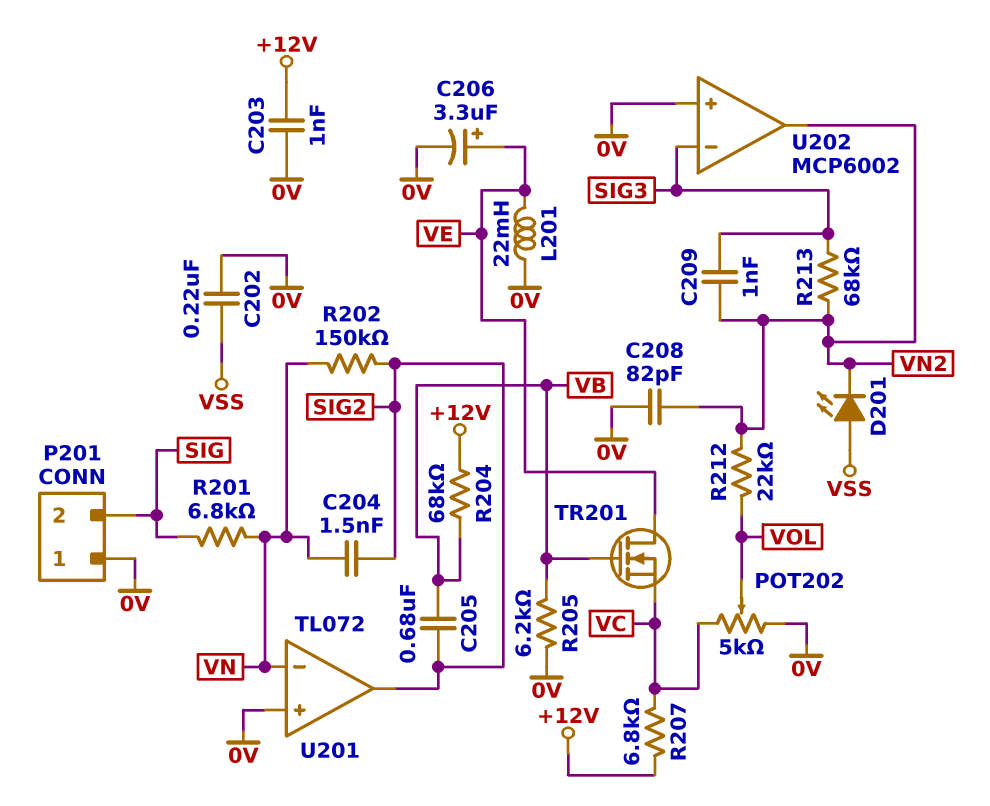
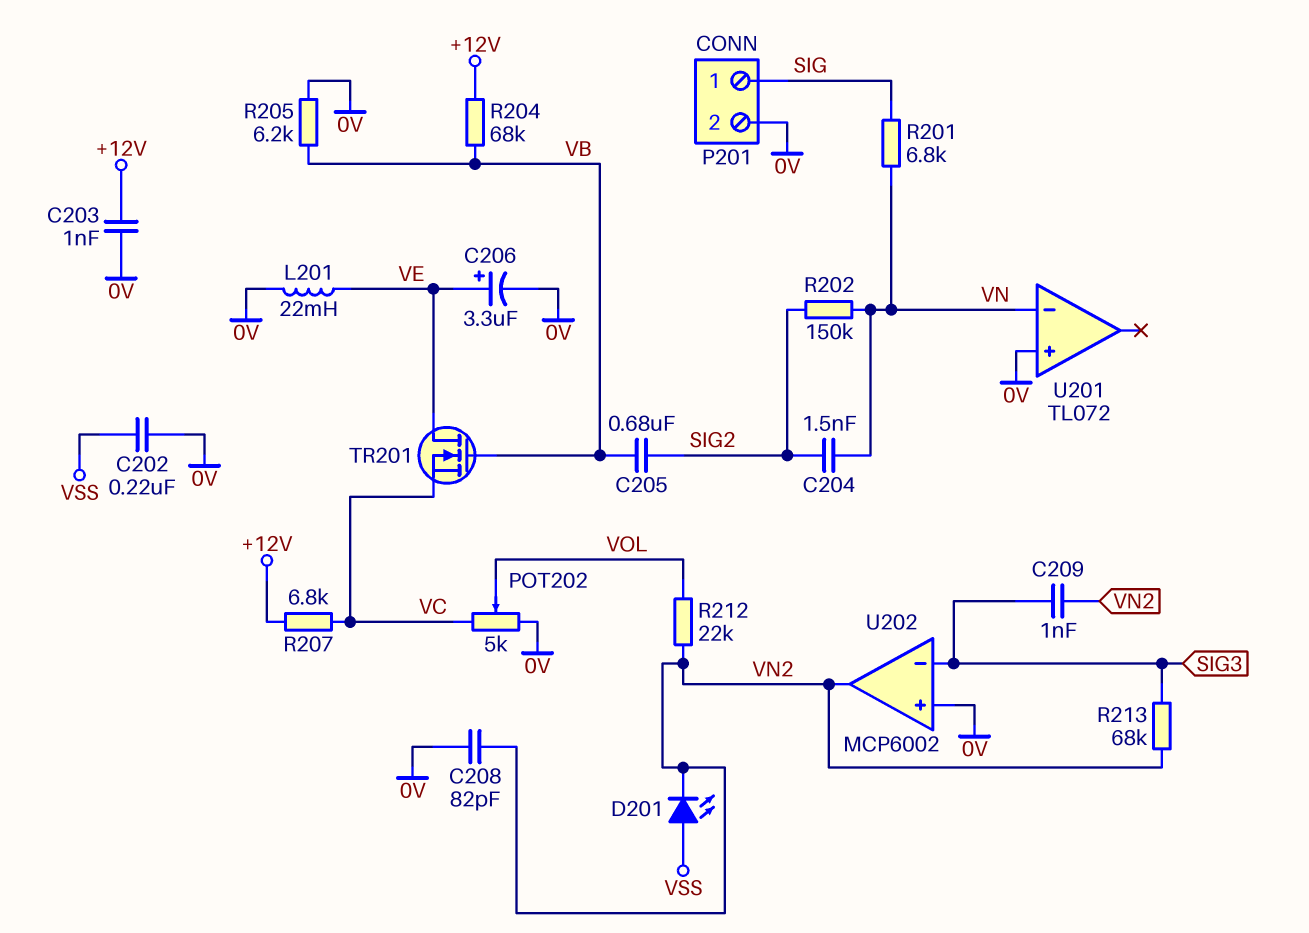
P201 pin 1: 0V -> SIG
P201 pin 2: SIG -> 0V
U201 pin out: SIG2 -> none

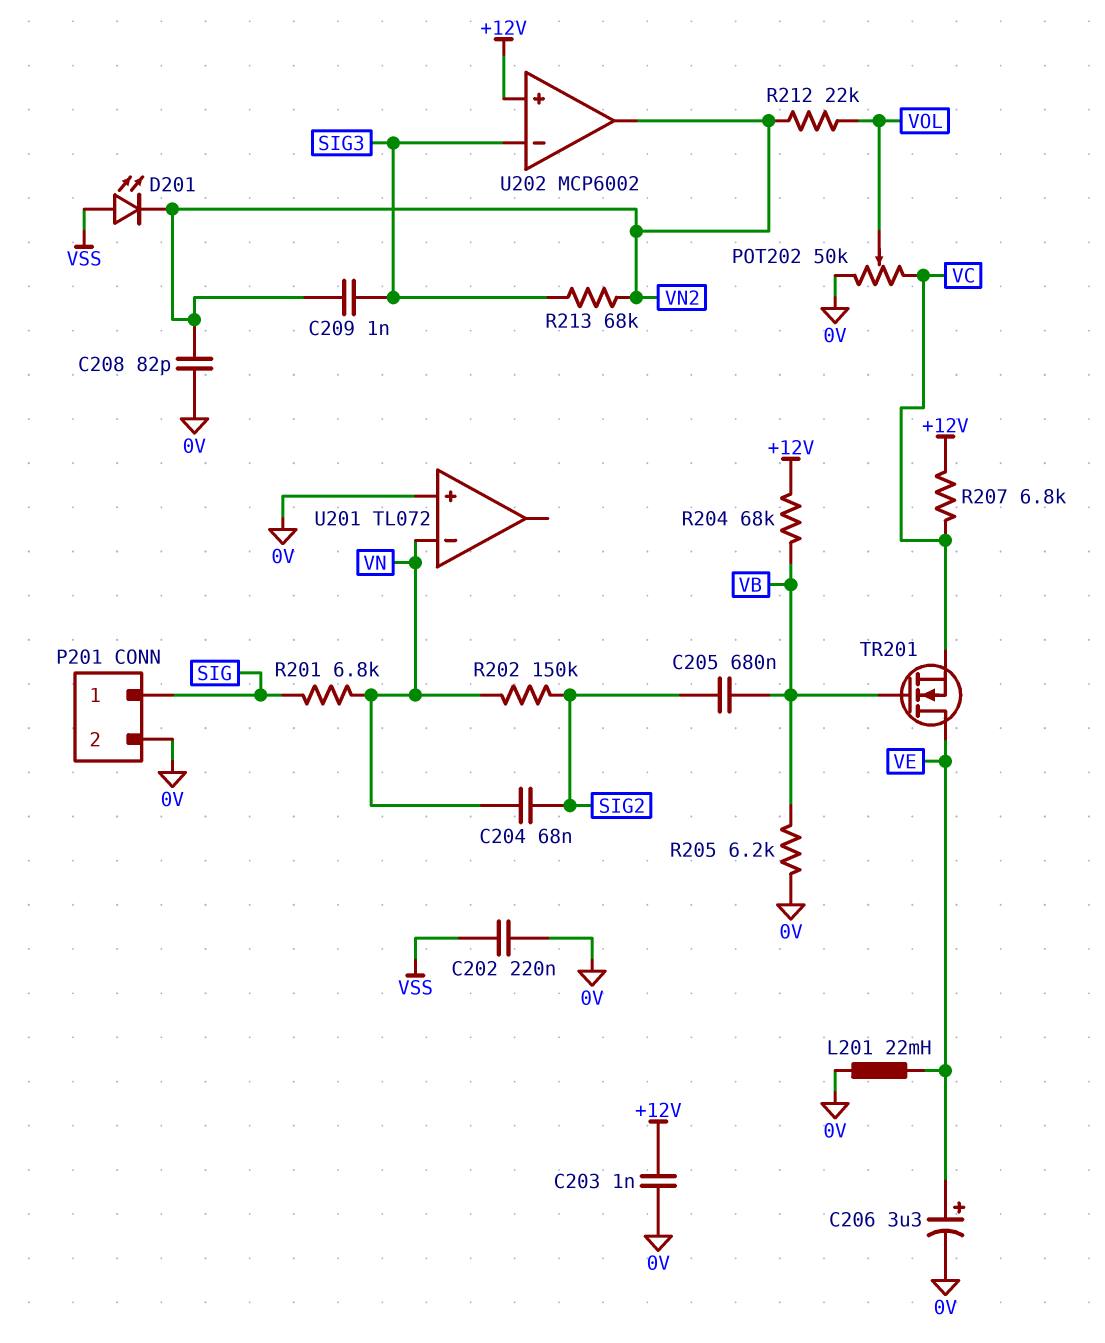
C204: 1.5nF (SIG2, VN) -> 68nF (SIG2, VN)
POT202: 5k (0V, VC, wiper VOL) -> 50k (0V, VC, wiper VOL)
U202 pin in+: 0V -> +12V

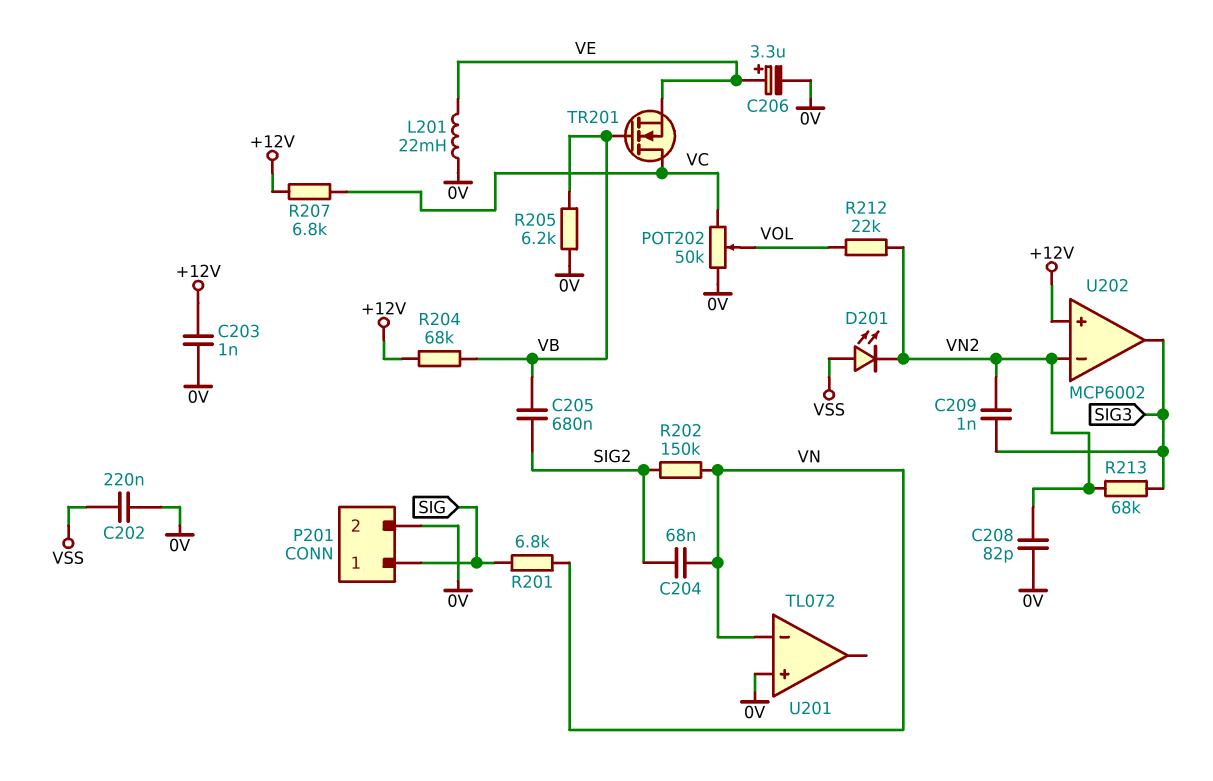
TR201: NMOS (G VB, D VE, S VC) -> NMOS (G VB, D VC, S VE)
U202 pin in-: SIG3 -> VN2
U202 pin out: VN2 -> SIG3

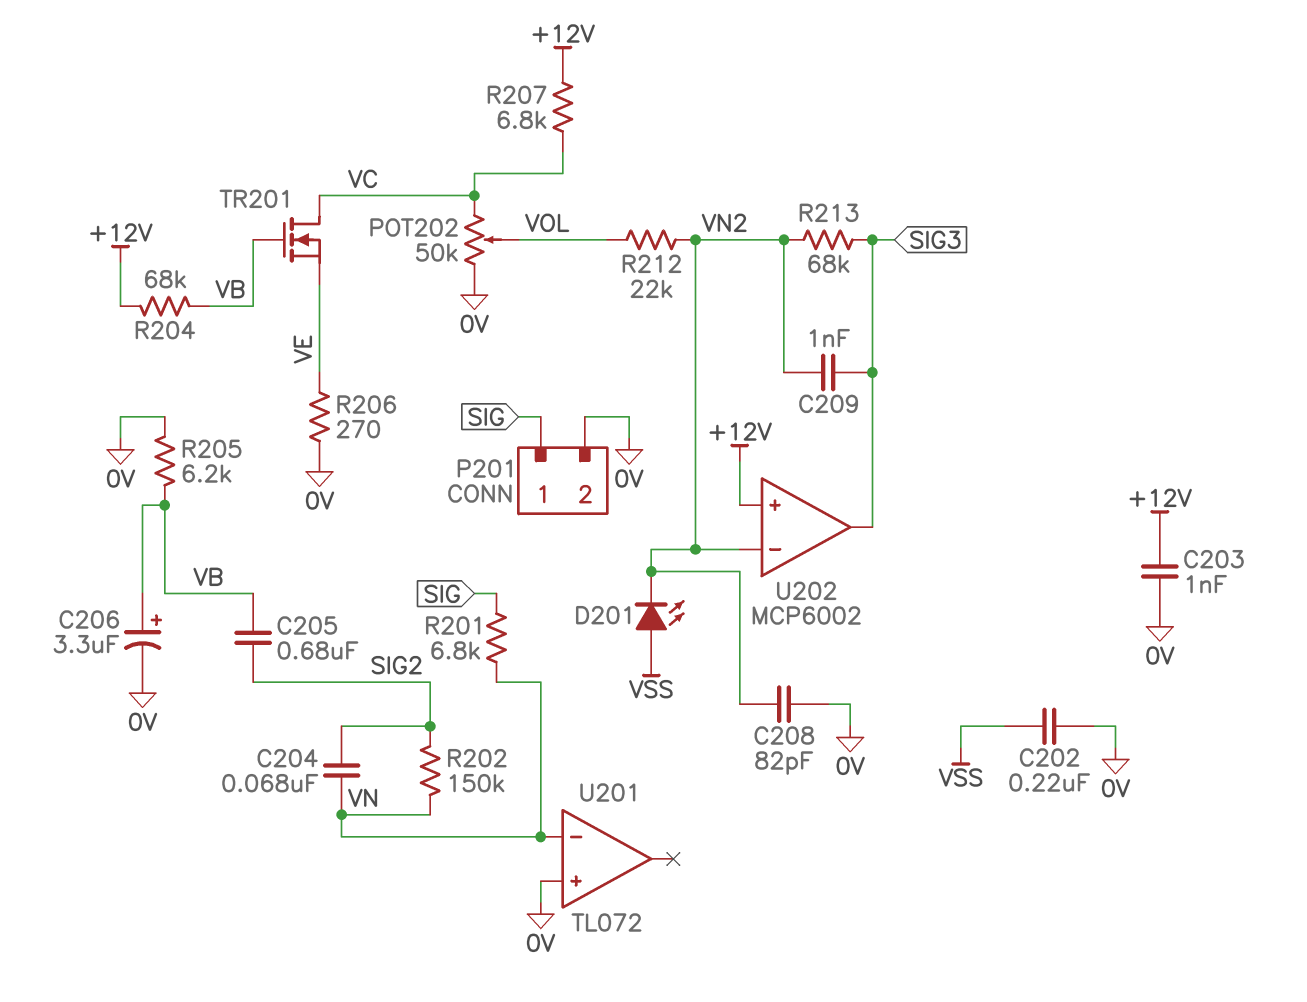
C206: 3.3uF (plus VE, minus 0V) -> 3.3uF (plus VB, minus 0V)
L201: 22mH (0V, VE) -> none
R206: none -> 270 (0V, VE)

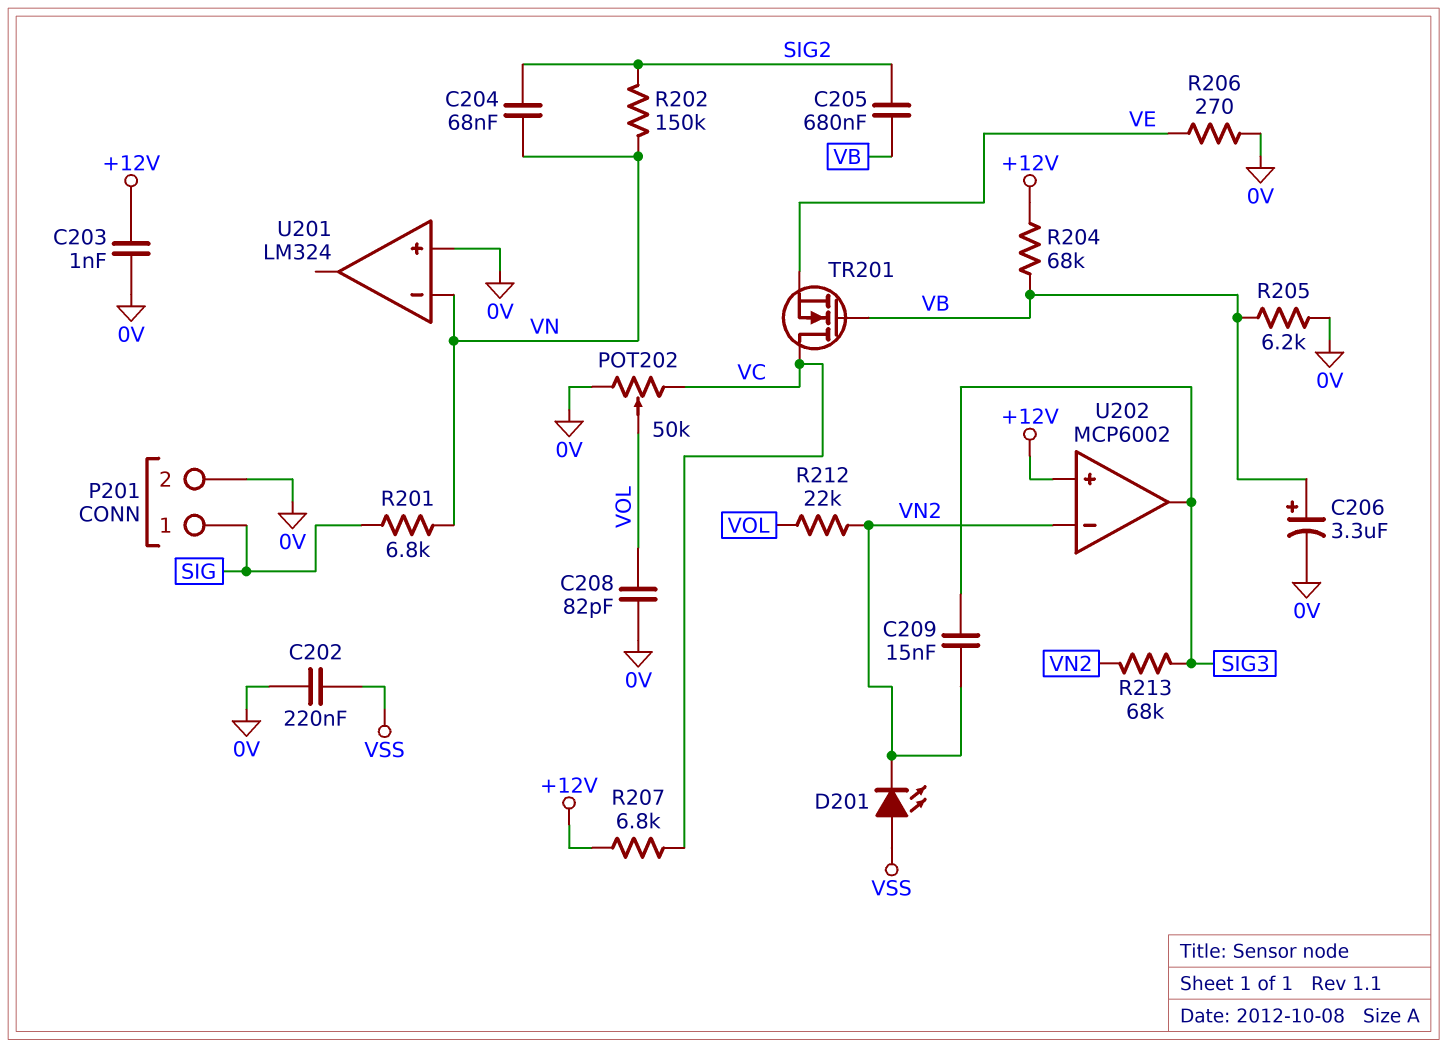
C208: 82pF (0V, VN2) -> 82pF (0V, VOL)
C209: 1nF (SIG3, VN2) -> 15nF (SIG3, VN2)
U201: TL072 -> LM324

